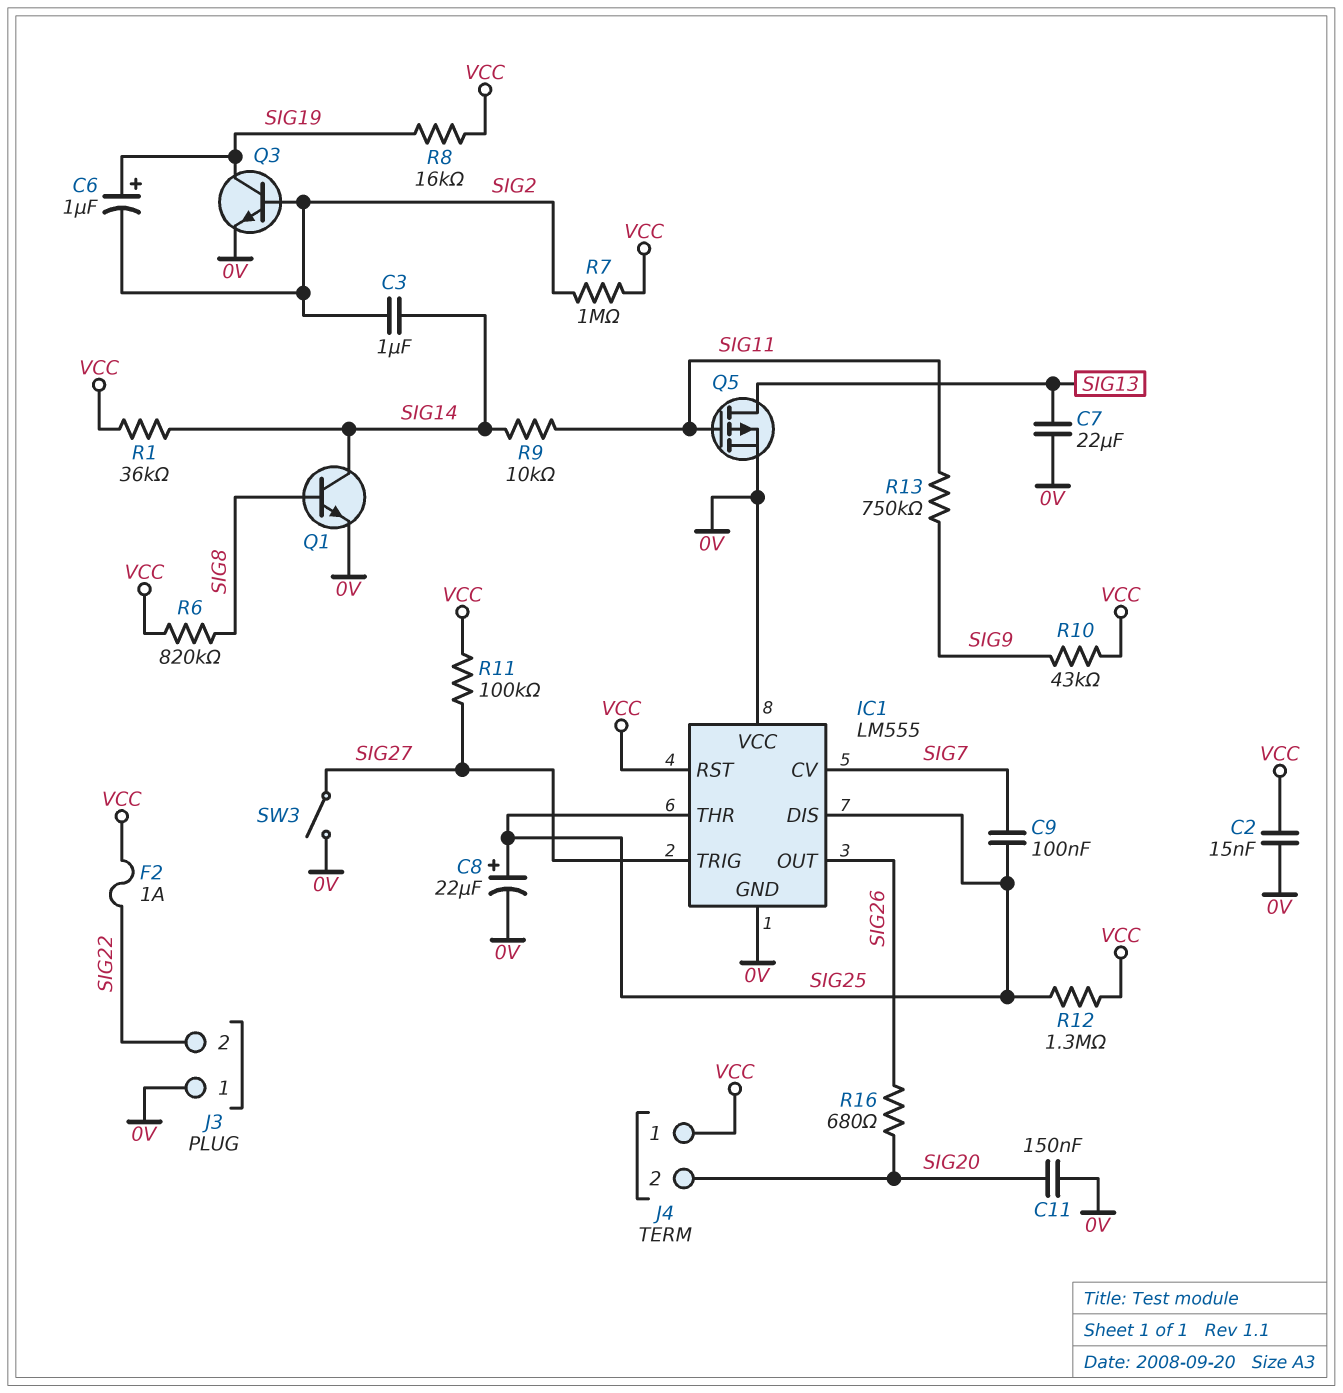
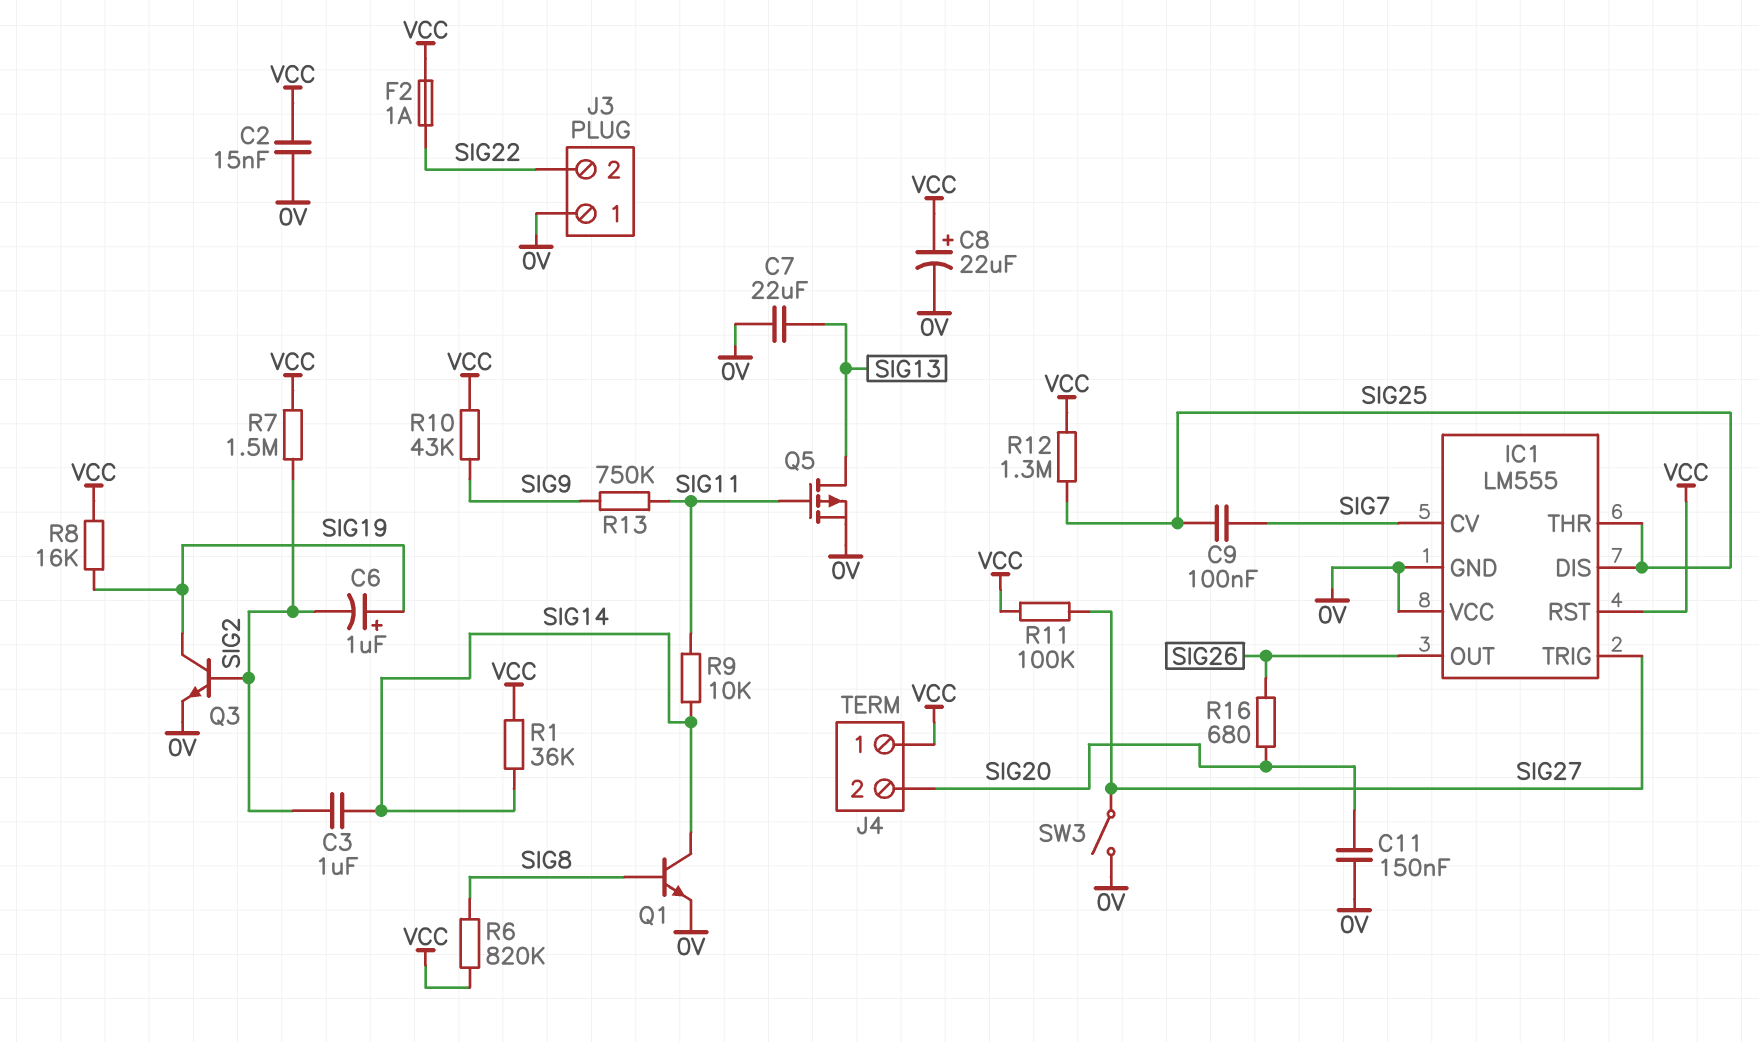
C8: 22uF (plus SIG25, minus 0V) -> 22uF (plus VCC, minus 0V)
R7: 1M (SIG2, VCC) -> 1.5M (SIG2, VCC)

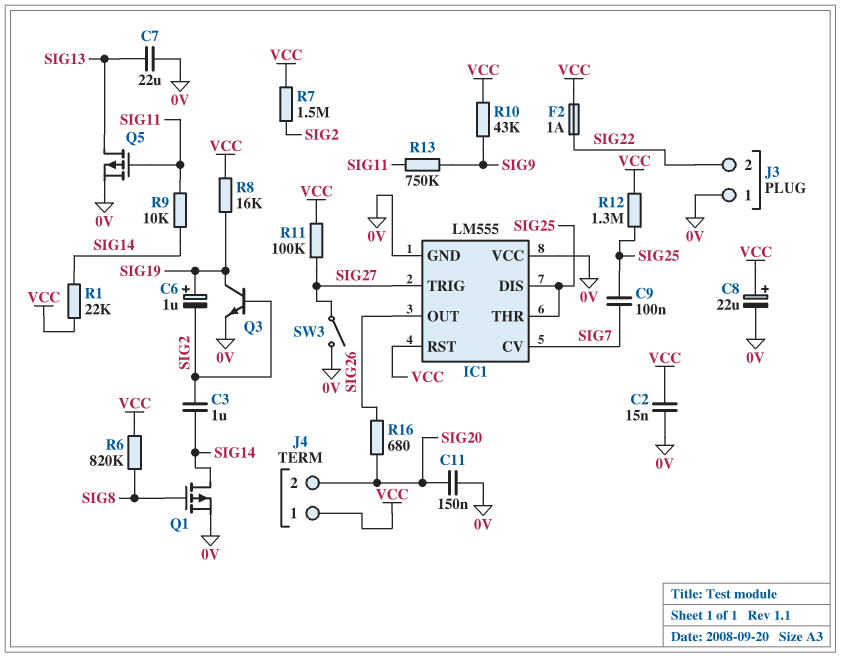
Q1: NPN (B SIG8, C SIG14, E 0V) -> PMOS (G SIG8, D SIG14, S 0V)
R1: 36k (SIG14, VCC) -> 22k (SIG14, VCC)

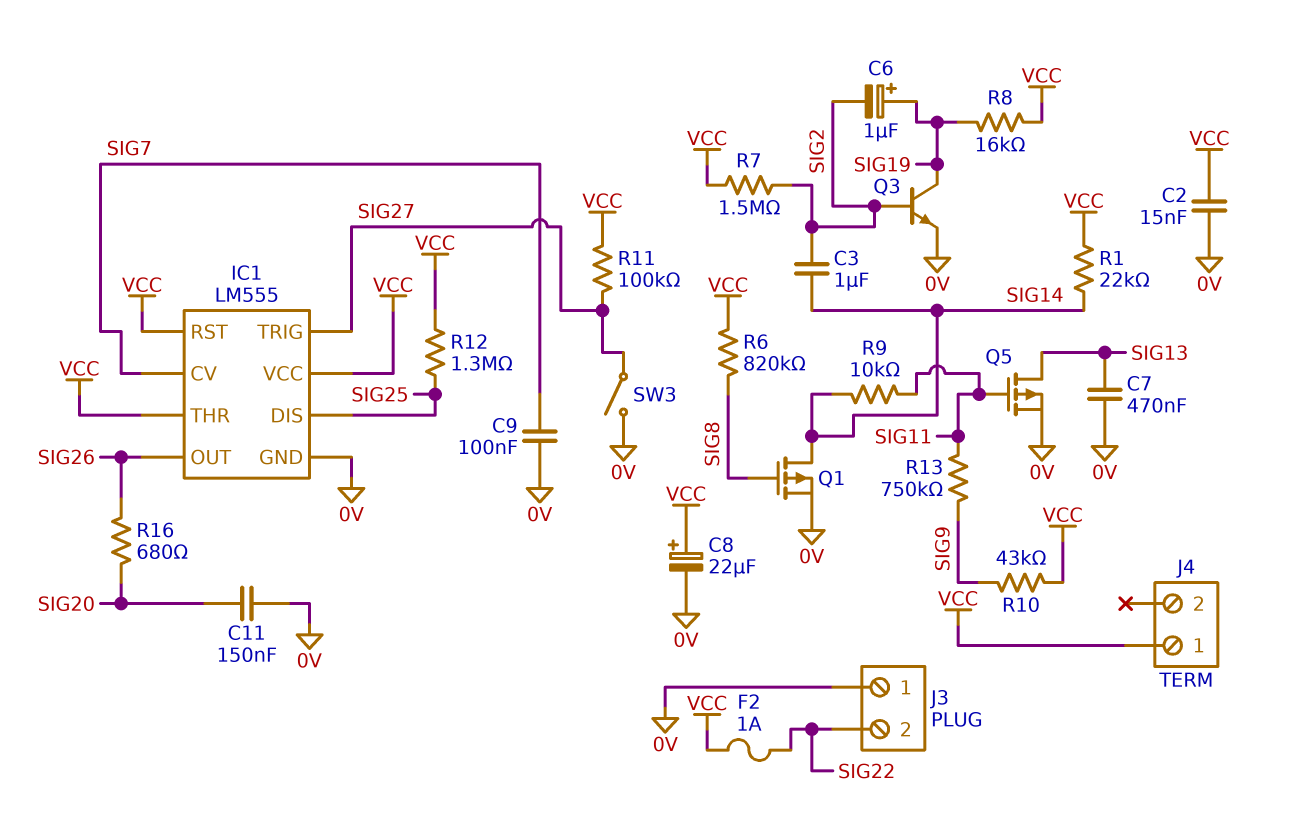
C7: 22uF (0V, SIG13) -> 470nF (0V, SIG13)
C9: 100nF (SIG7, SIG25) -> 100nF (0V, SIG7)
IC1 pin THR: SIG25 -> VCC
IC1 pin VCC: 0V -> VCC
J4 pin 2: SIG20 -> none

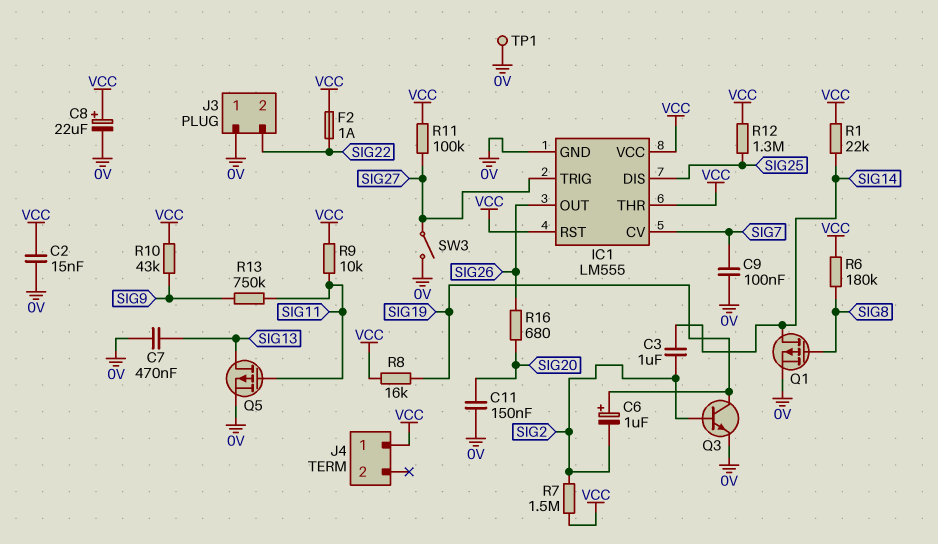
R6: 820k (SIG8, VCC) -> 180k (SIG8, VCC)
R9: 10k (SIG11, SIG14) -> 10k (SIG11, VCC)
TP1: none -> test point (0V)

